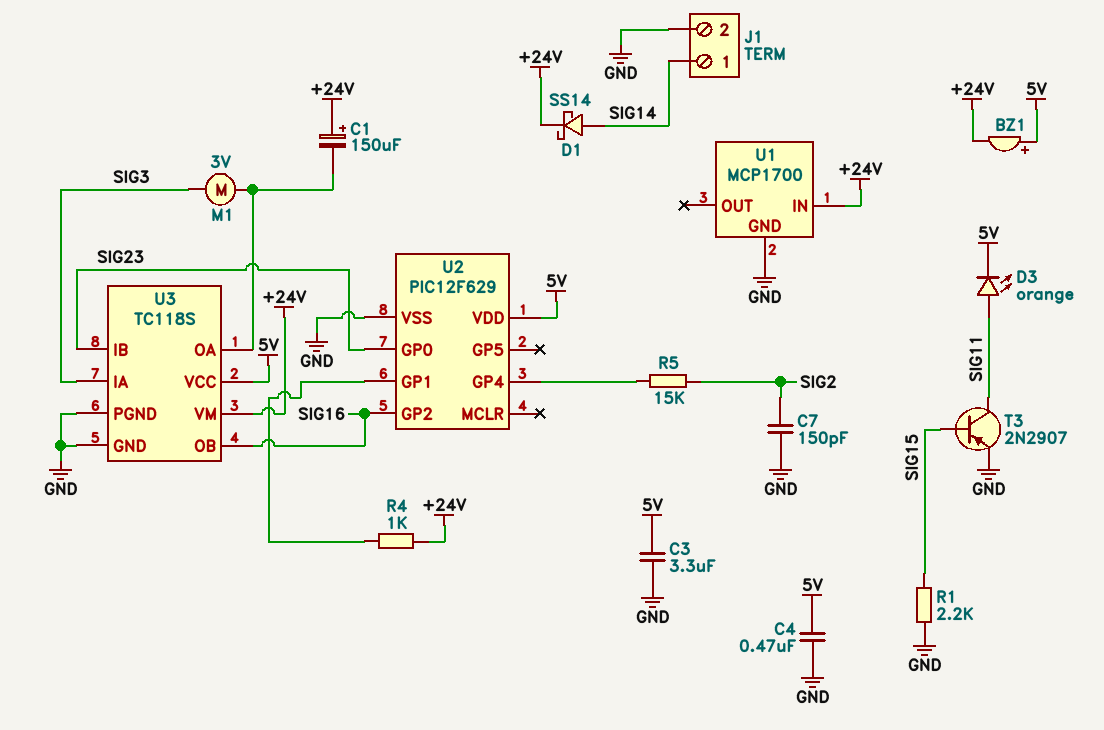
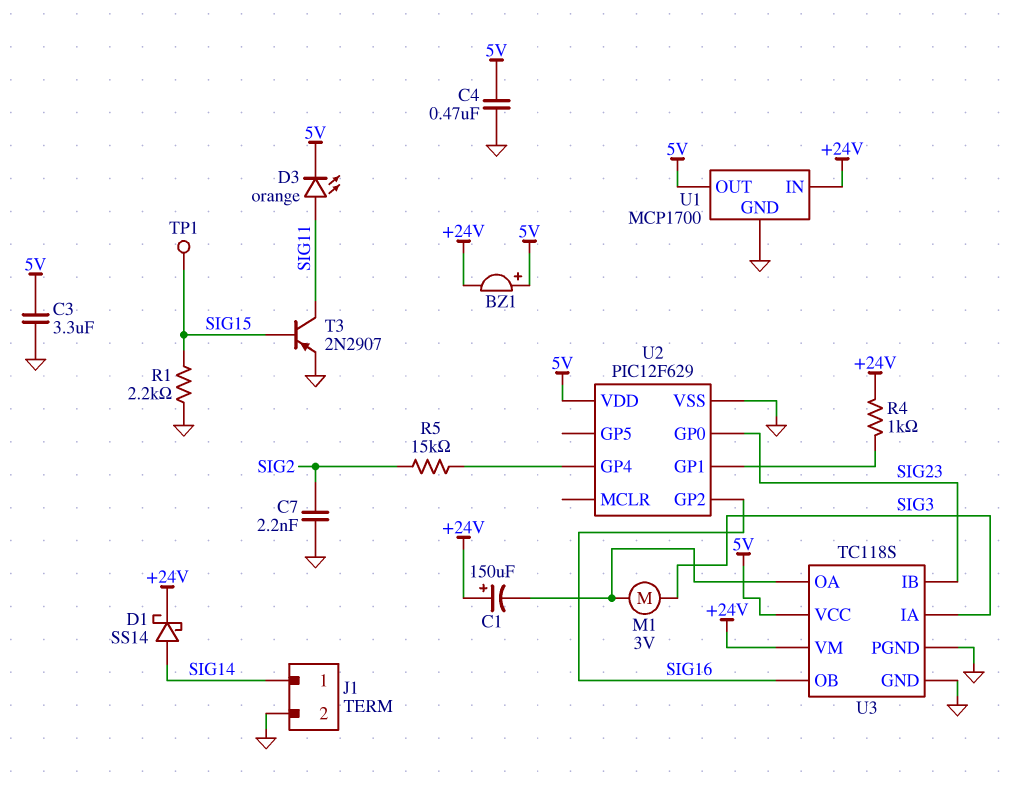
C7: 150pF (GND, SIG2) -> 2.2nF (GND, SIG2)
TP1: none -> test point (SIG15)
U1 pin OUT: none -> 5V

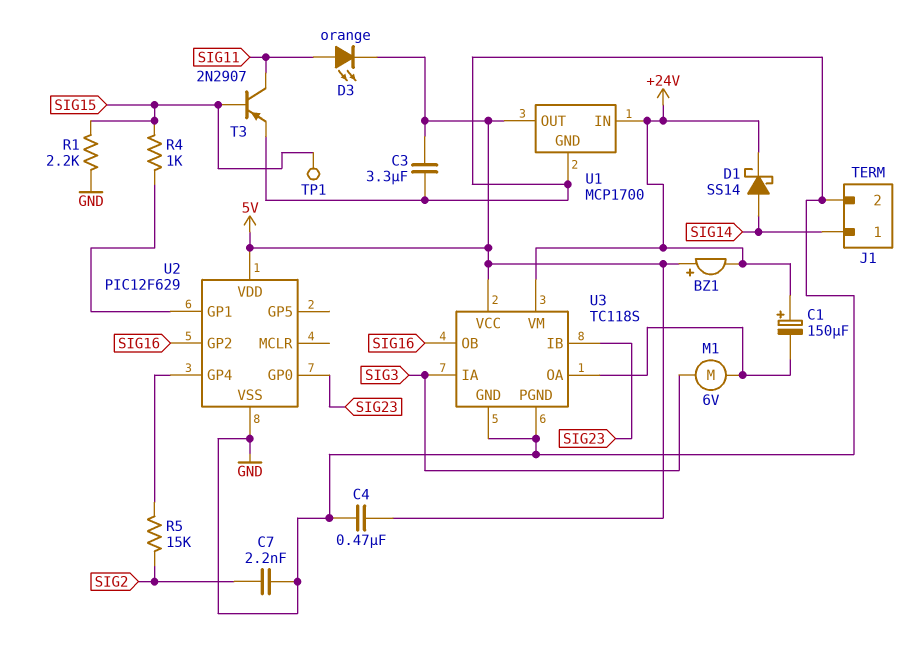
M1: motor 3V (SIG3, U3/OA) -> motor 6V (SIG3, U3/OA)
R4: 1k (+24V, U2/GP1) -> 1k (SIG15, U2/GP1)

